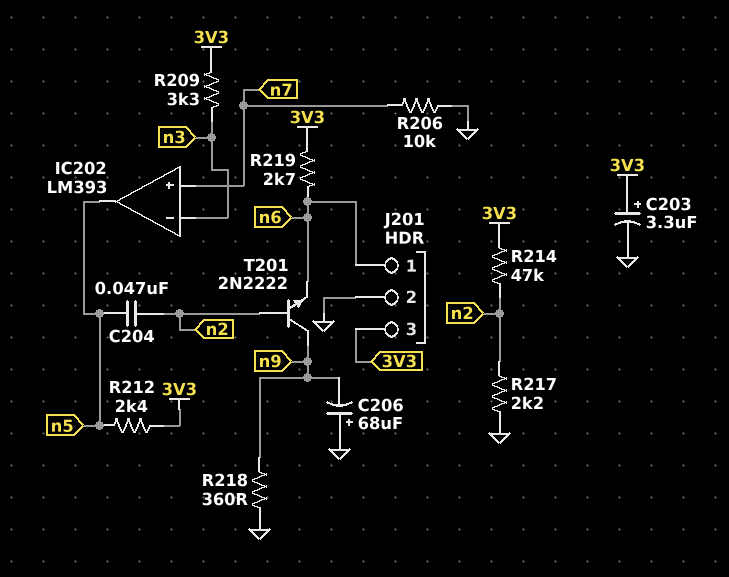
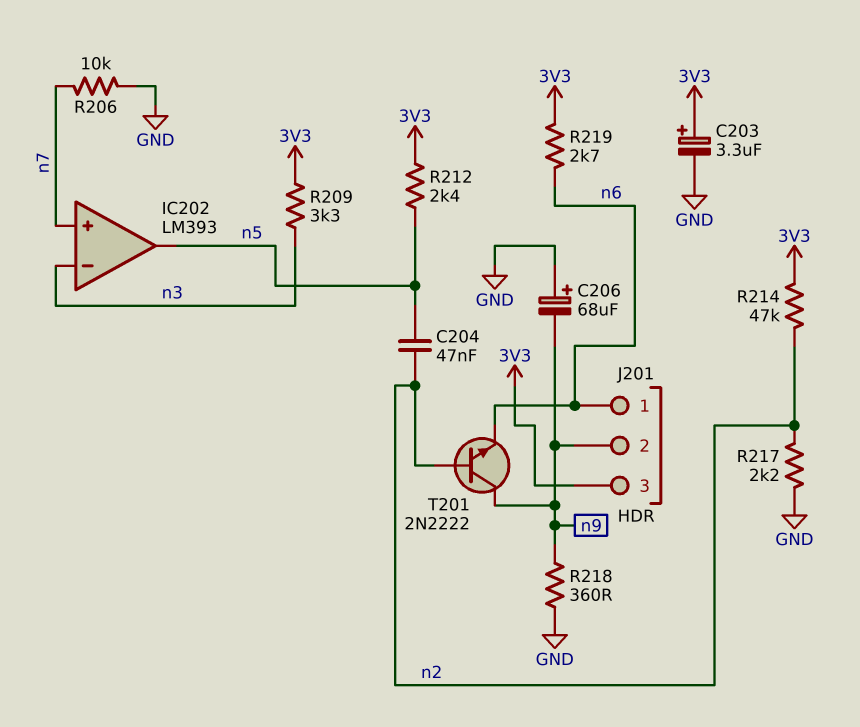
J201 pin 2: GND -> n9

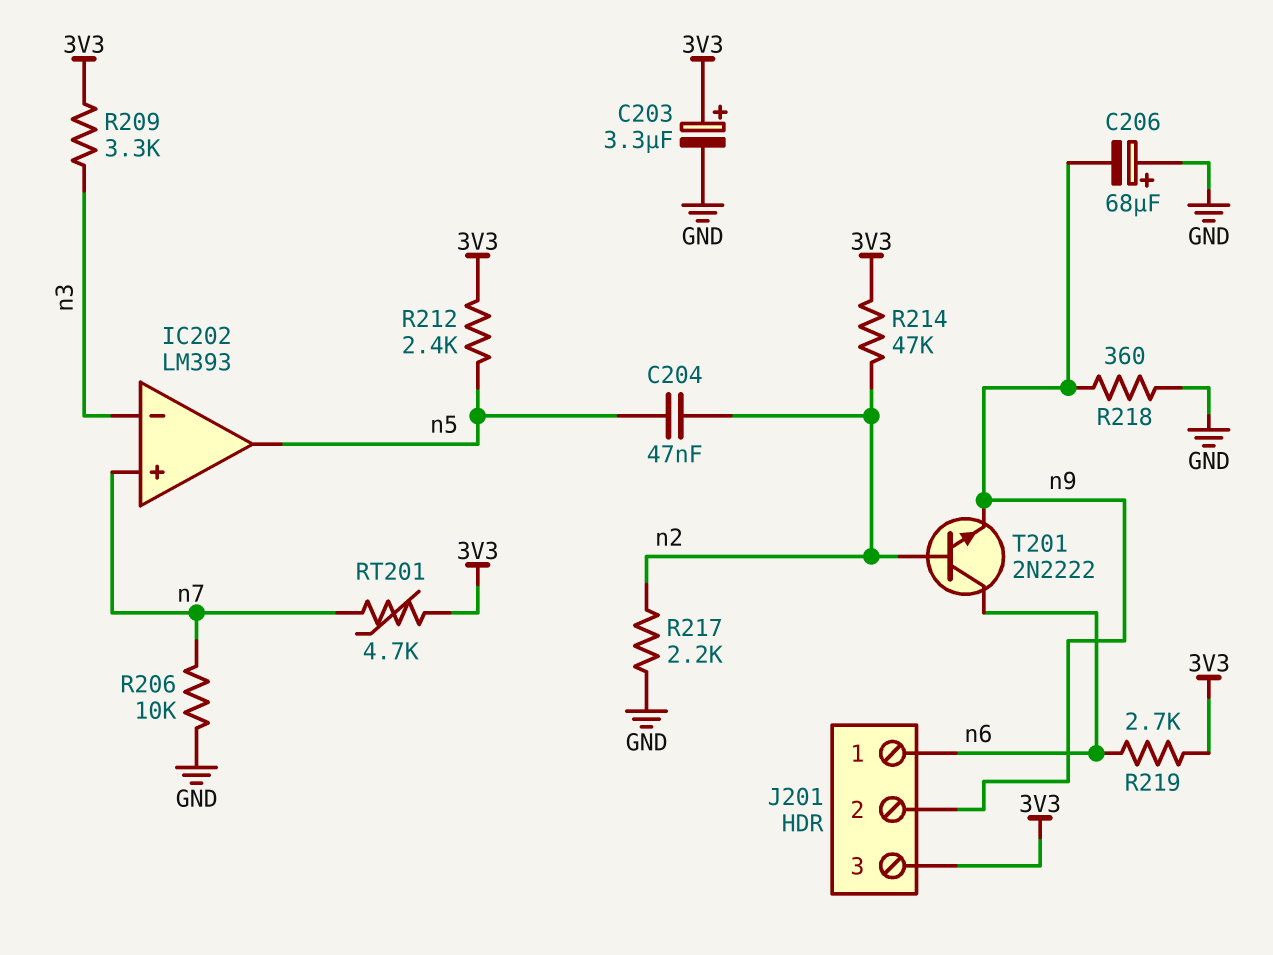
RT201: none -> 4.7k (3V3, n7)
T201: NPN 2N2222 (B n2, C n9, E n6) -> NPN 2N2222 (B n2, C n6, E n9)

